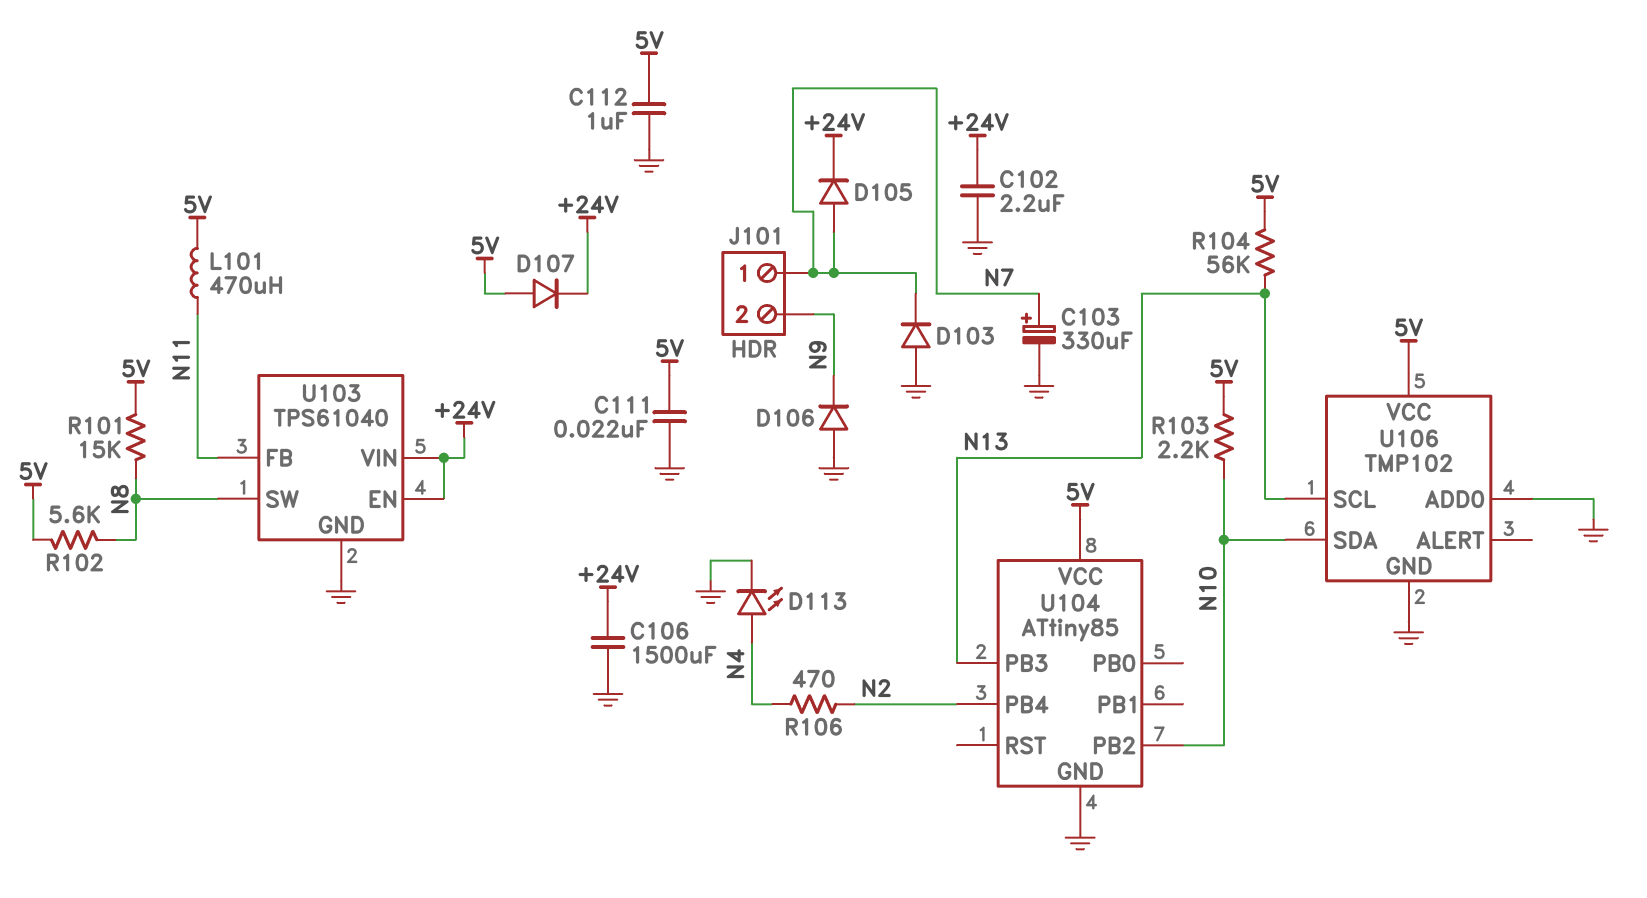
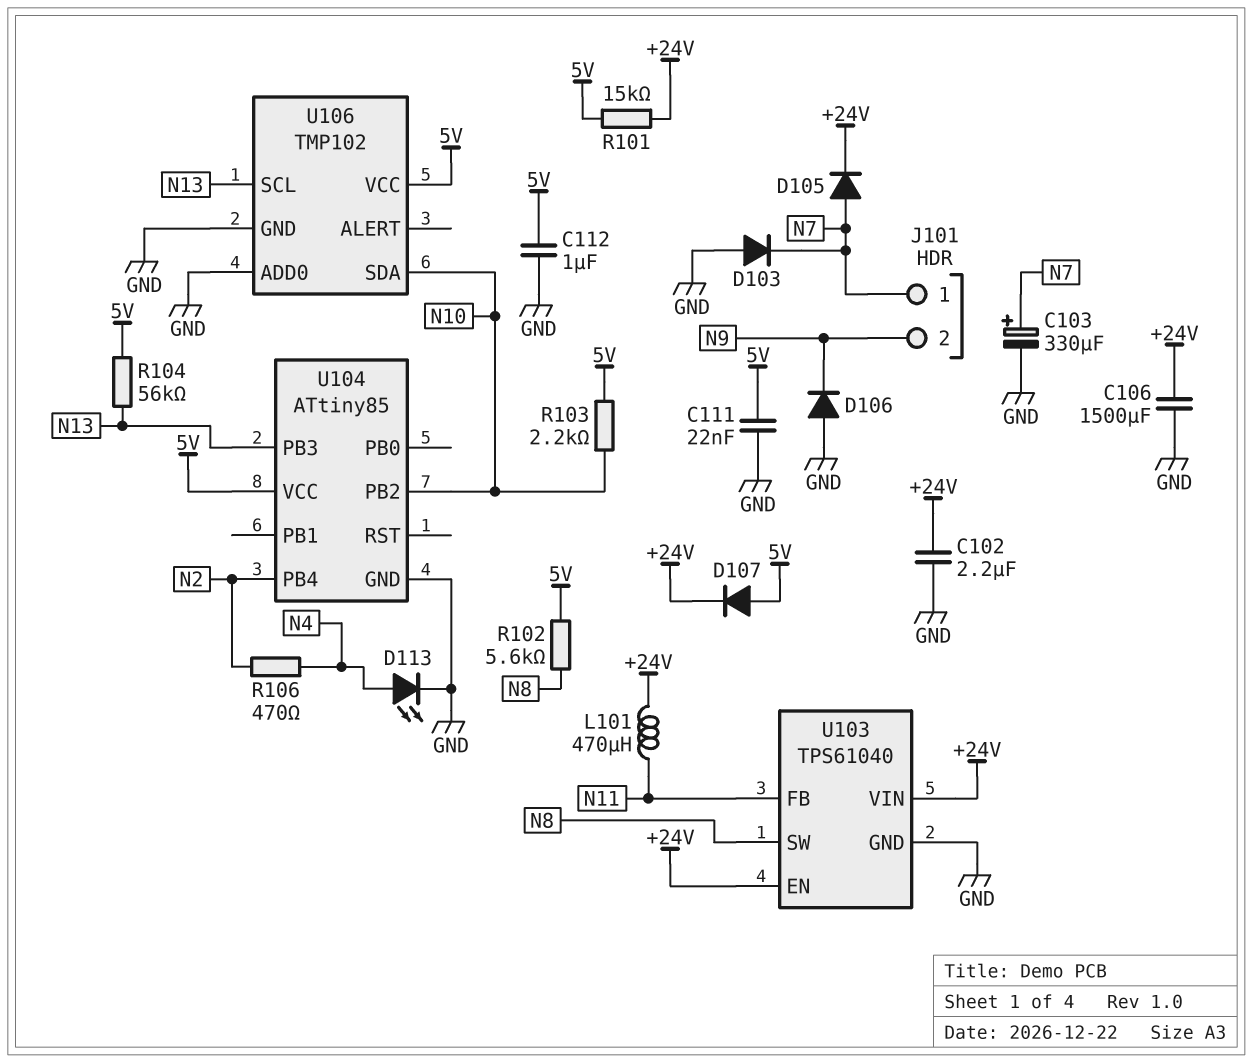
L101: 470uH (5V, N11) -> 470uH (+24V, N11)
R101: 15k (5V, N8) -> 15k (+24V, 5V)

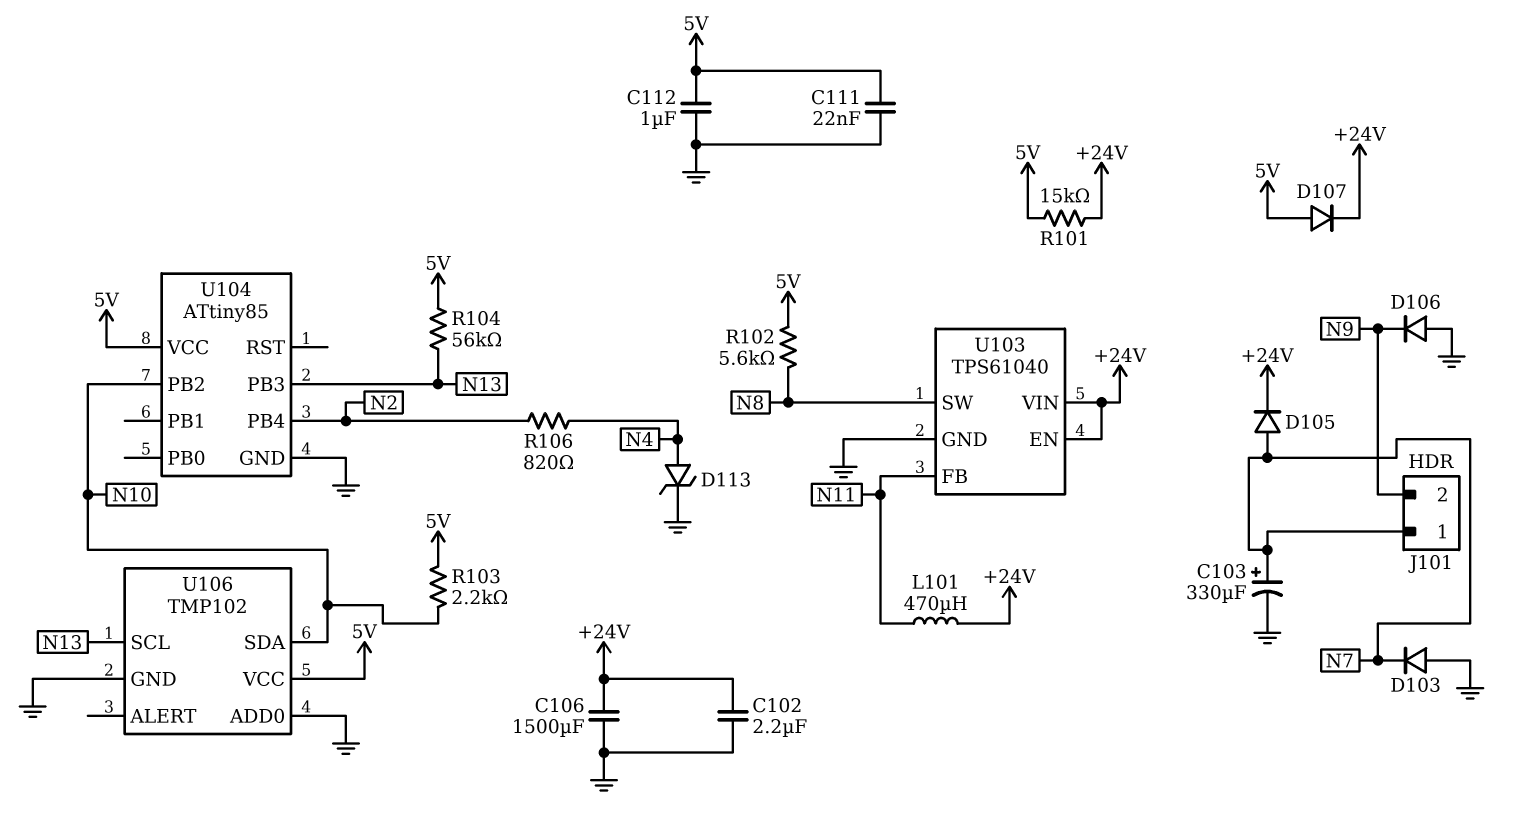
D113: LED (A N4, K GND) -> zener (A N4, K GND)
R106: 470 (N2, N4) -> 820 (N2, N4)

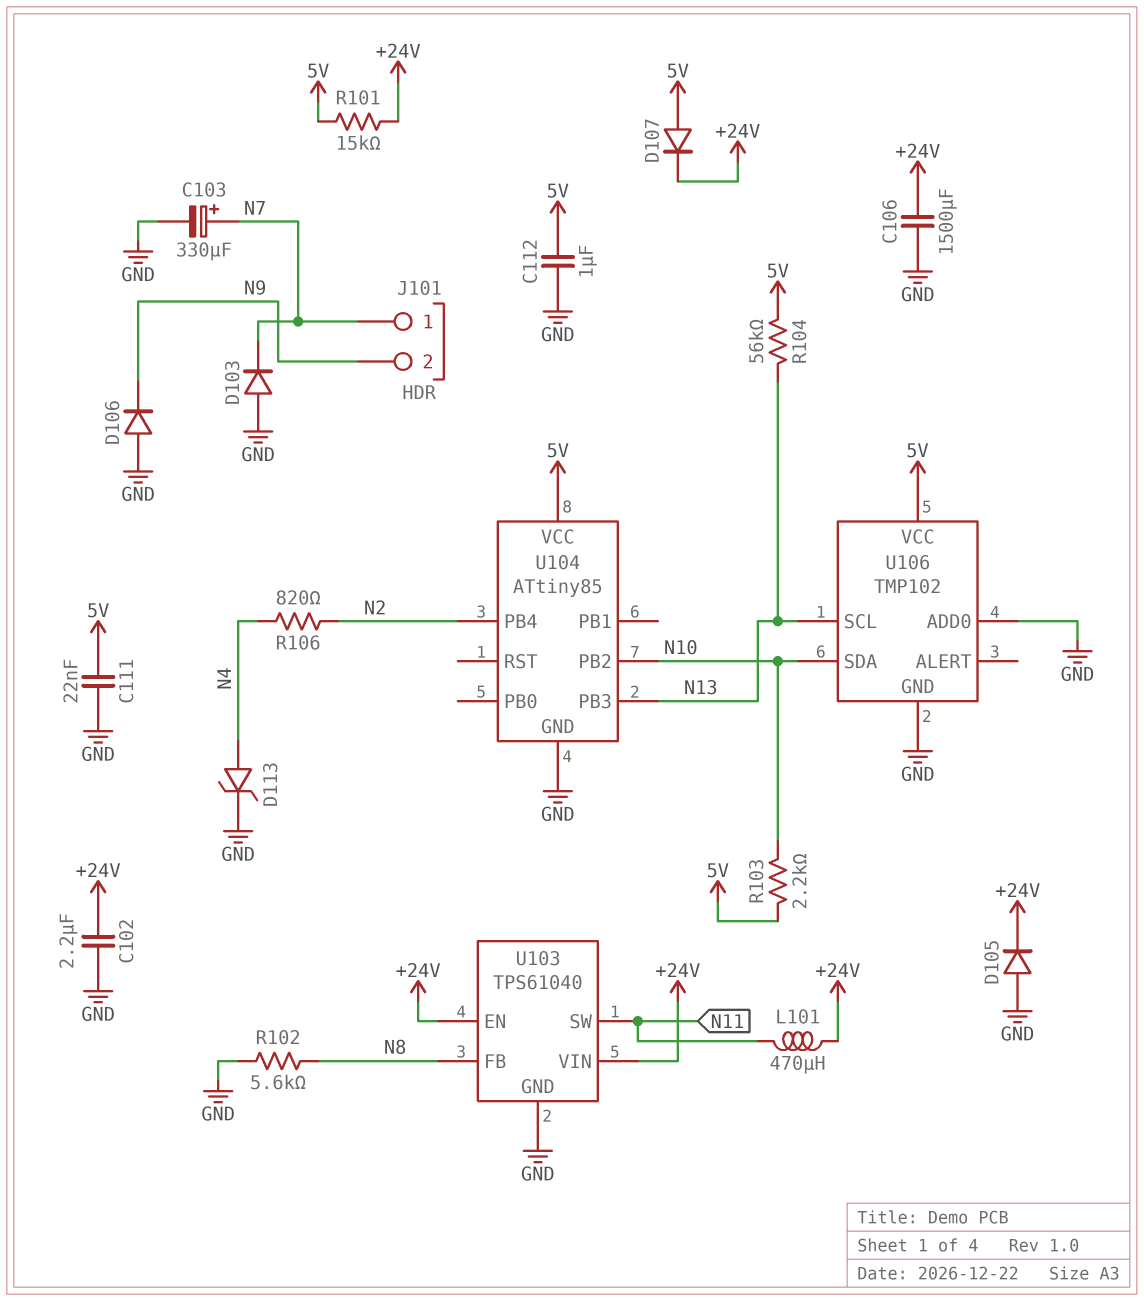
D105: diode (A N7, K +24V) -> diode (A GND, K +24V)
R102: 5.6k (5V, N8) -> 5.6k (GND, N8)
U103 pin FB: N11 -> N8
U103 pin SW: N8 -> N11

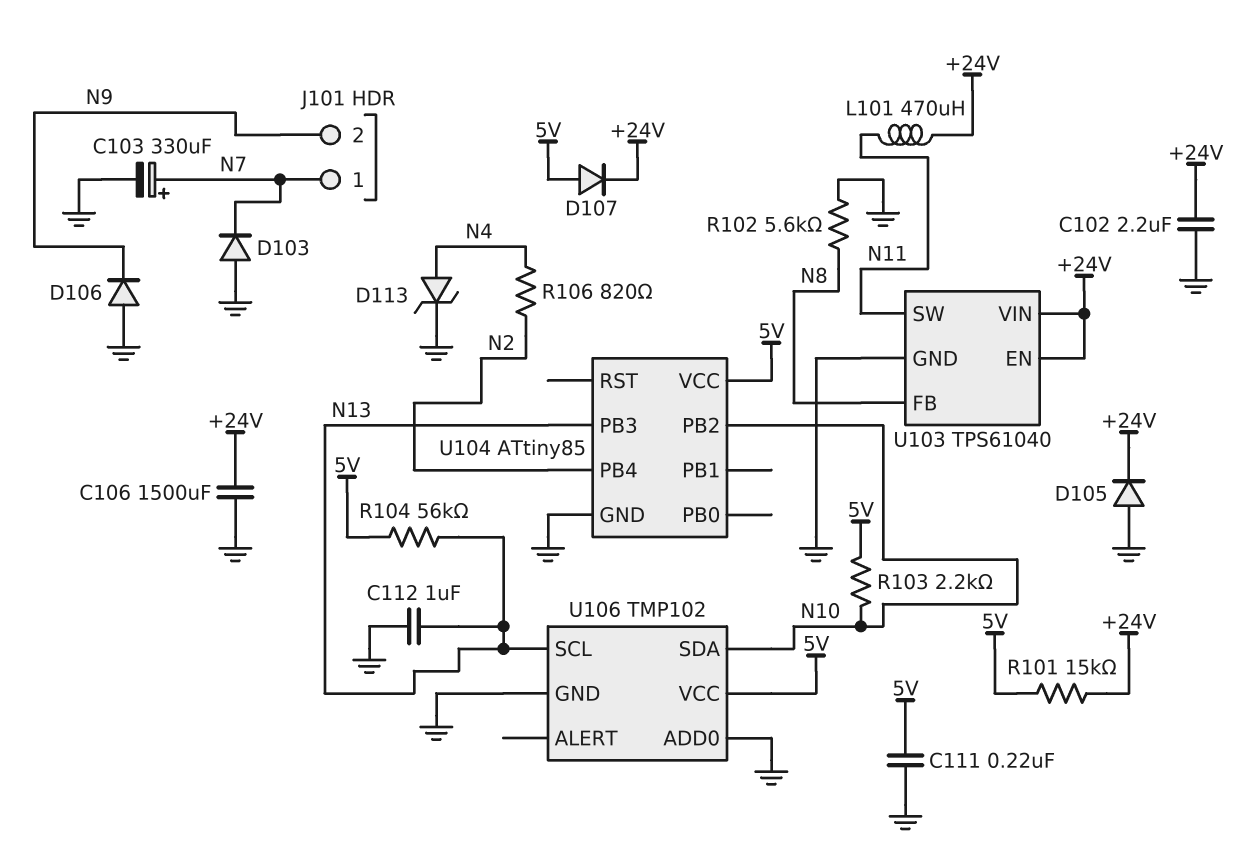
C111: 22nF (5V, GND) -> 220nF (5V, GND)
C112: 1uF (5V, GND) -> 1uF (GND, N13)

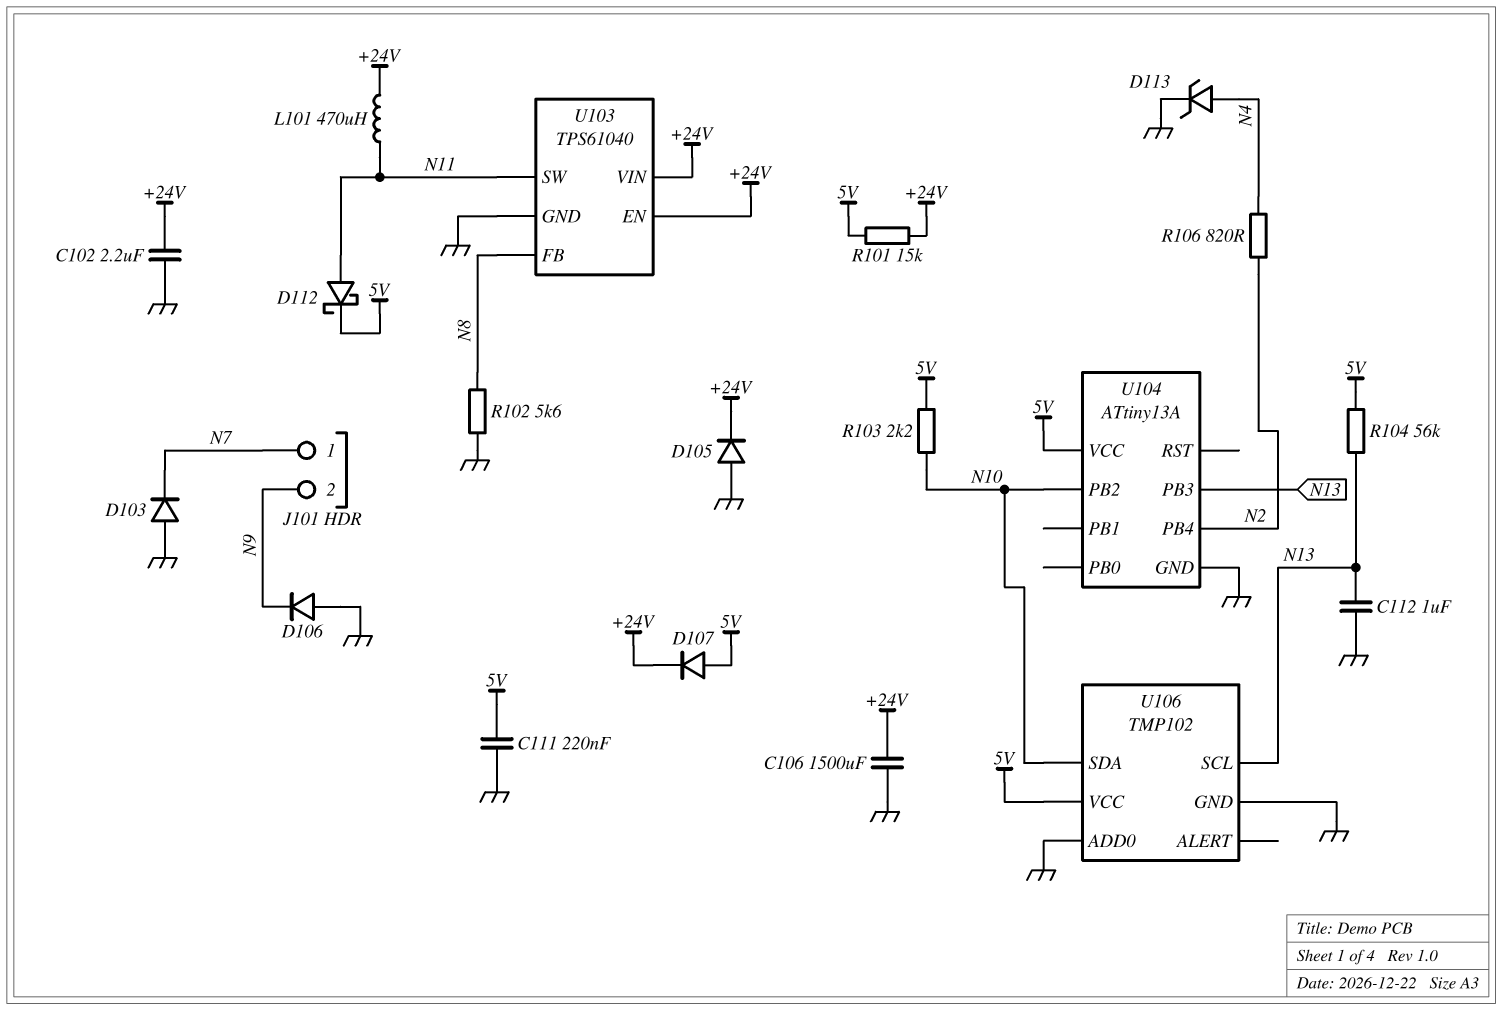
C103: 330uF (plus N7, minus GND) -> none
D112: none -> schottky (A N11, K 5V)
U104: ATtiny85 -> ATtiny13A

